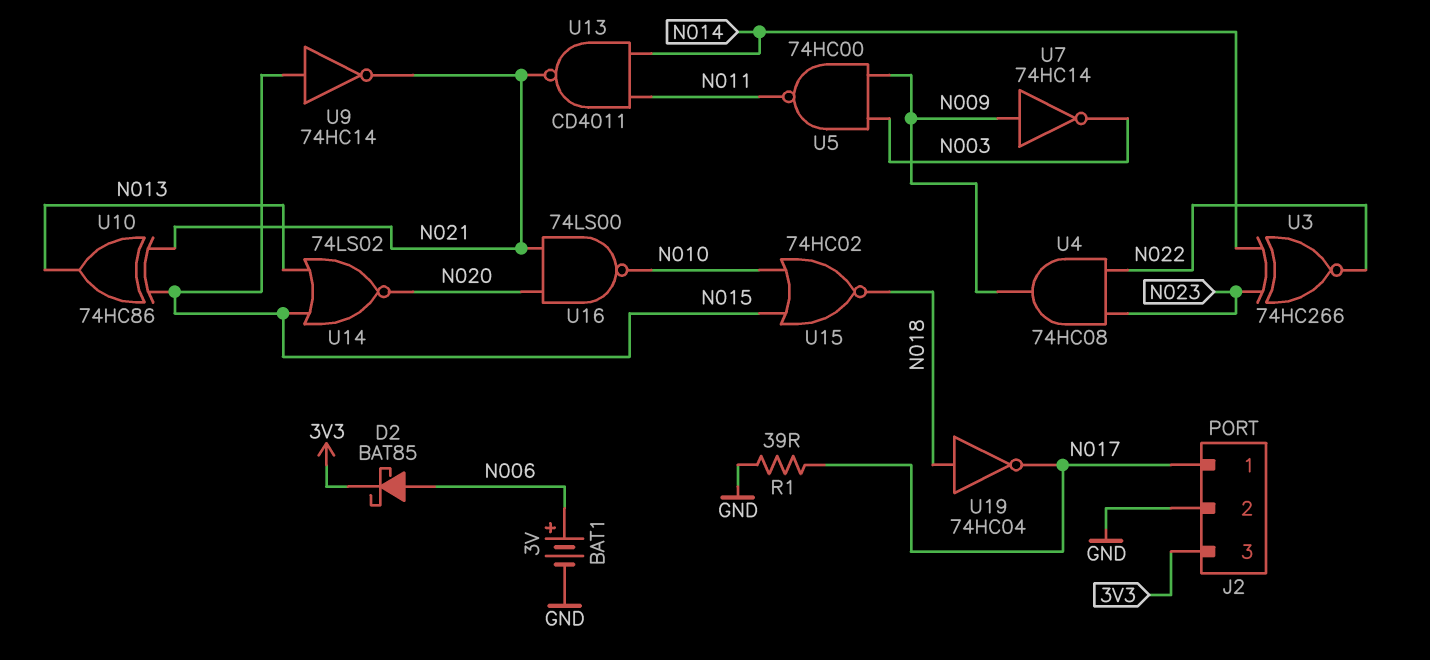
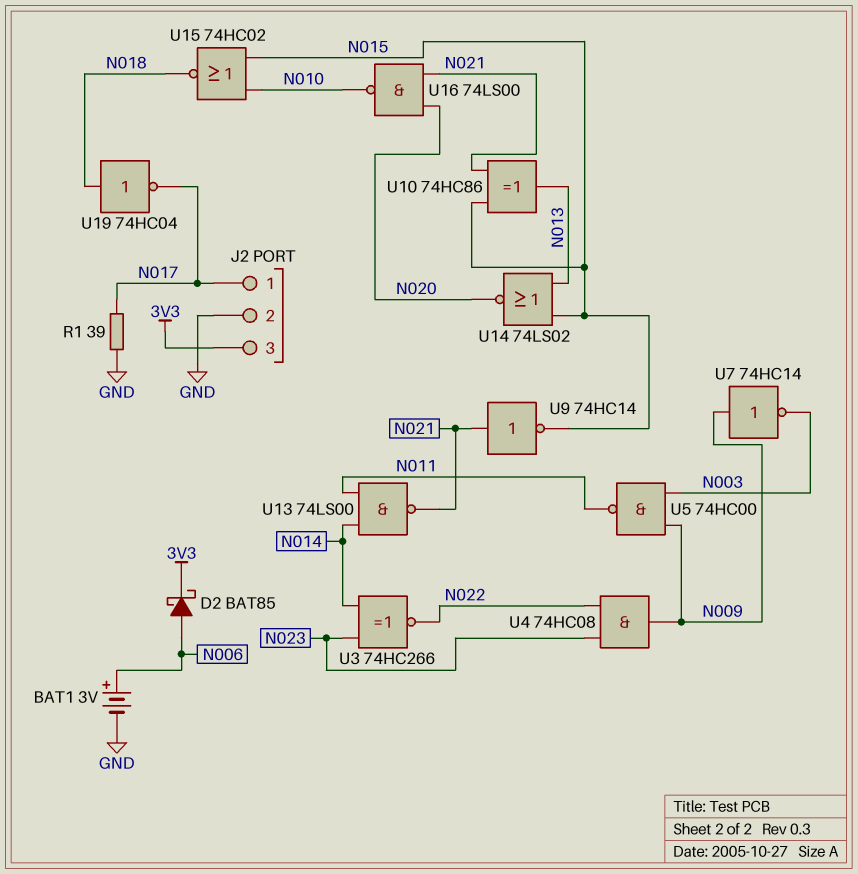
U9: NOT 74HC14 (in N015, out N021) -> NOT 74HC14 (in N021, out N015)
U13: NAND CD4011 (in N011, in N014, out N021) -> NAND 74LS00 (in N011, in N014, out N021)

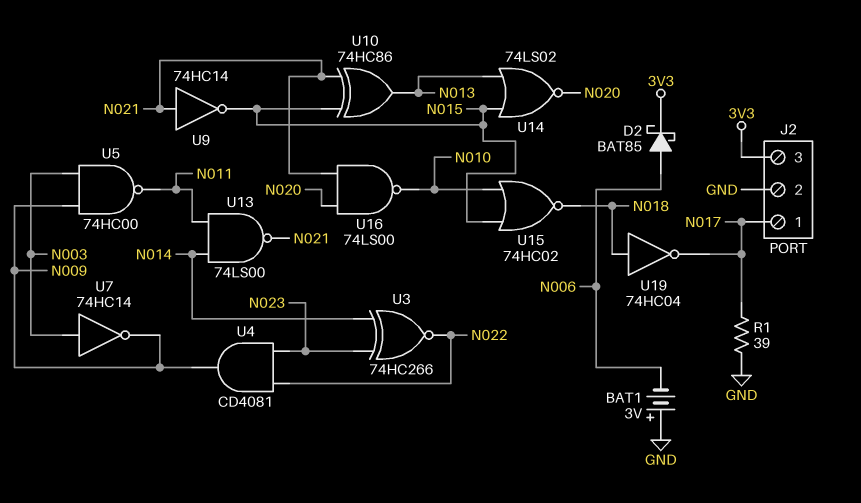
BAT1: 3V (plus N006, minus GND) -> 3V (plus GND, minus N006)
U4: AND 74HC08 (in N022, in N023, out N009) -> AND CD4081 (in N022, in N023, out N009)
U7: NOT 74HC14 (in N009, out N003) -> NOT 74HC14 (in N003, out N009)

